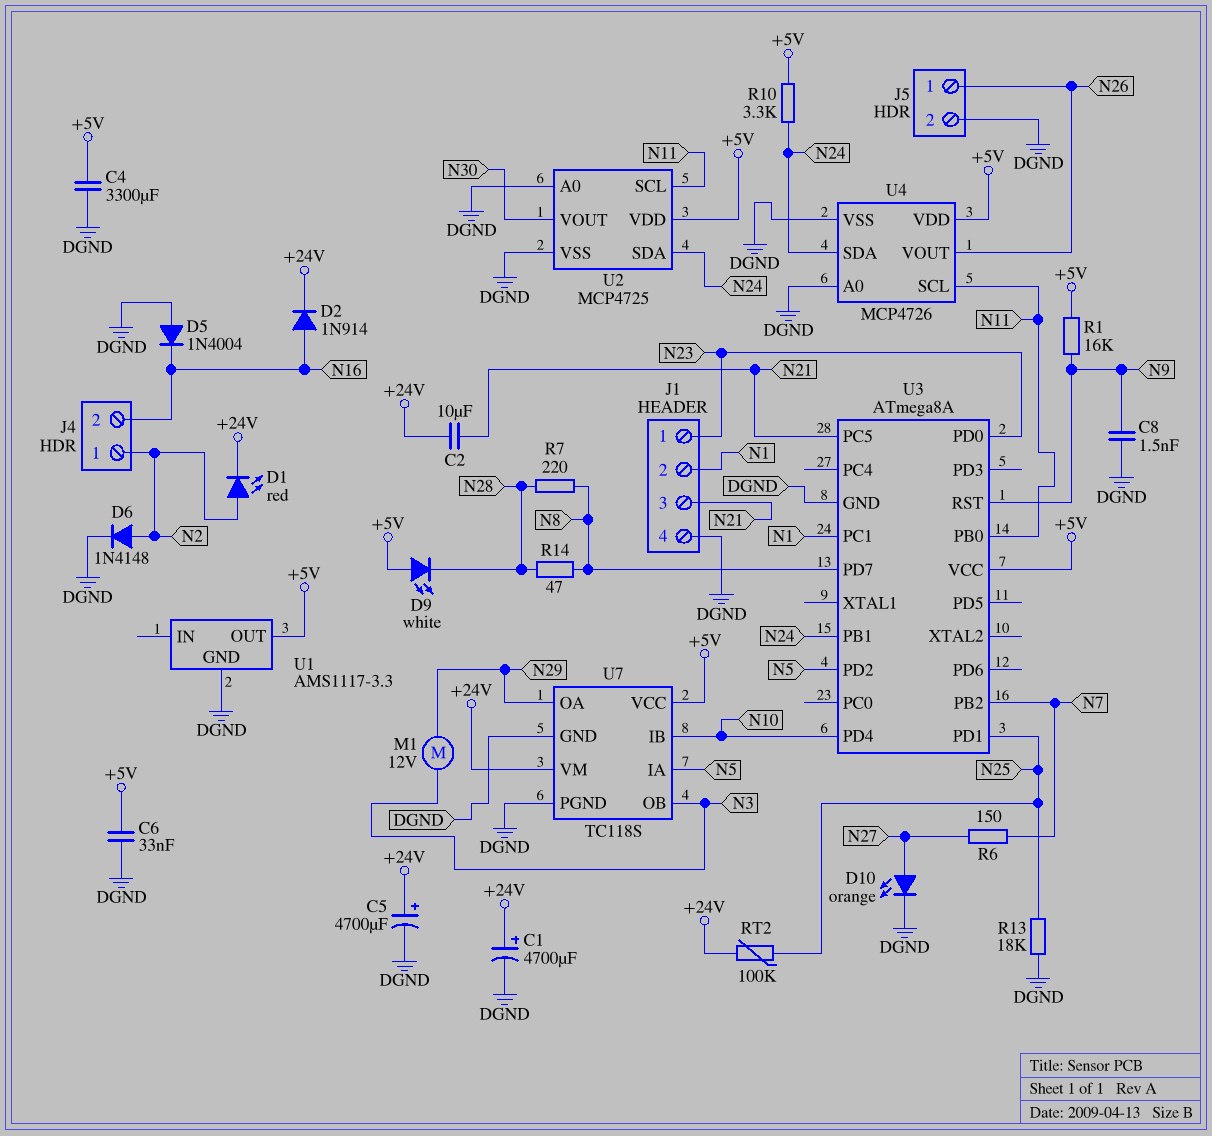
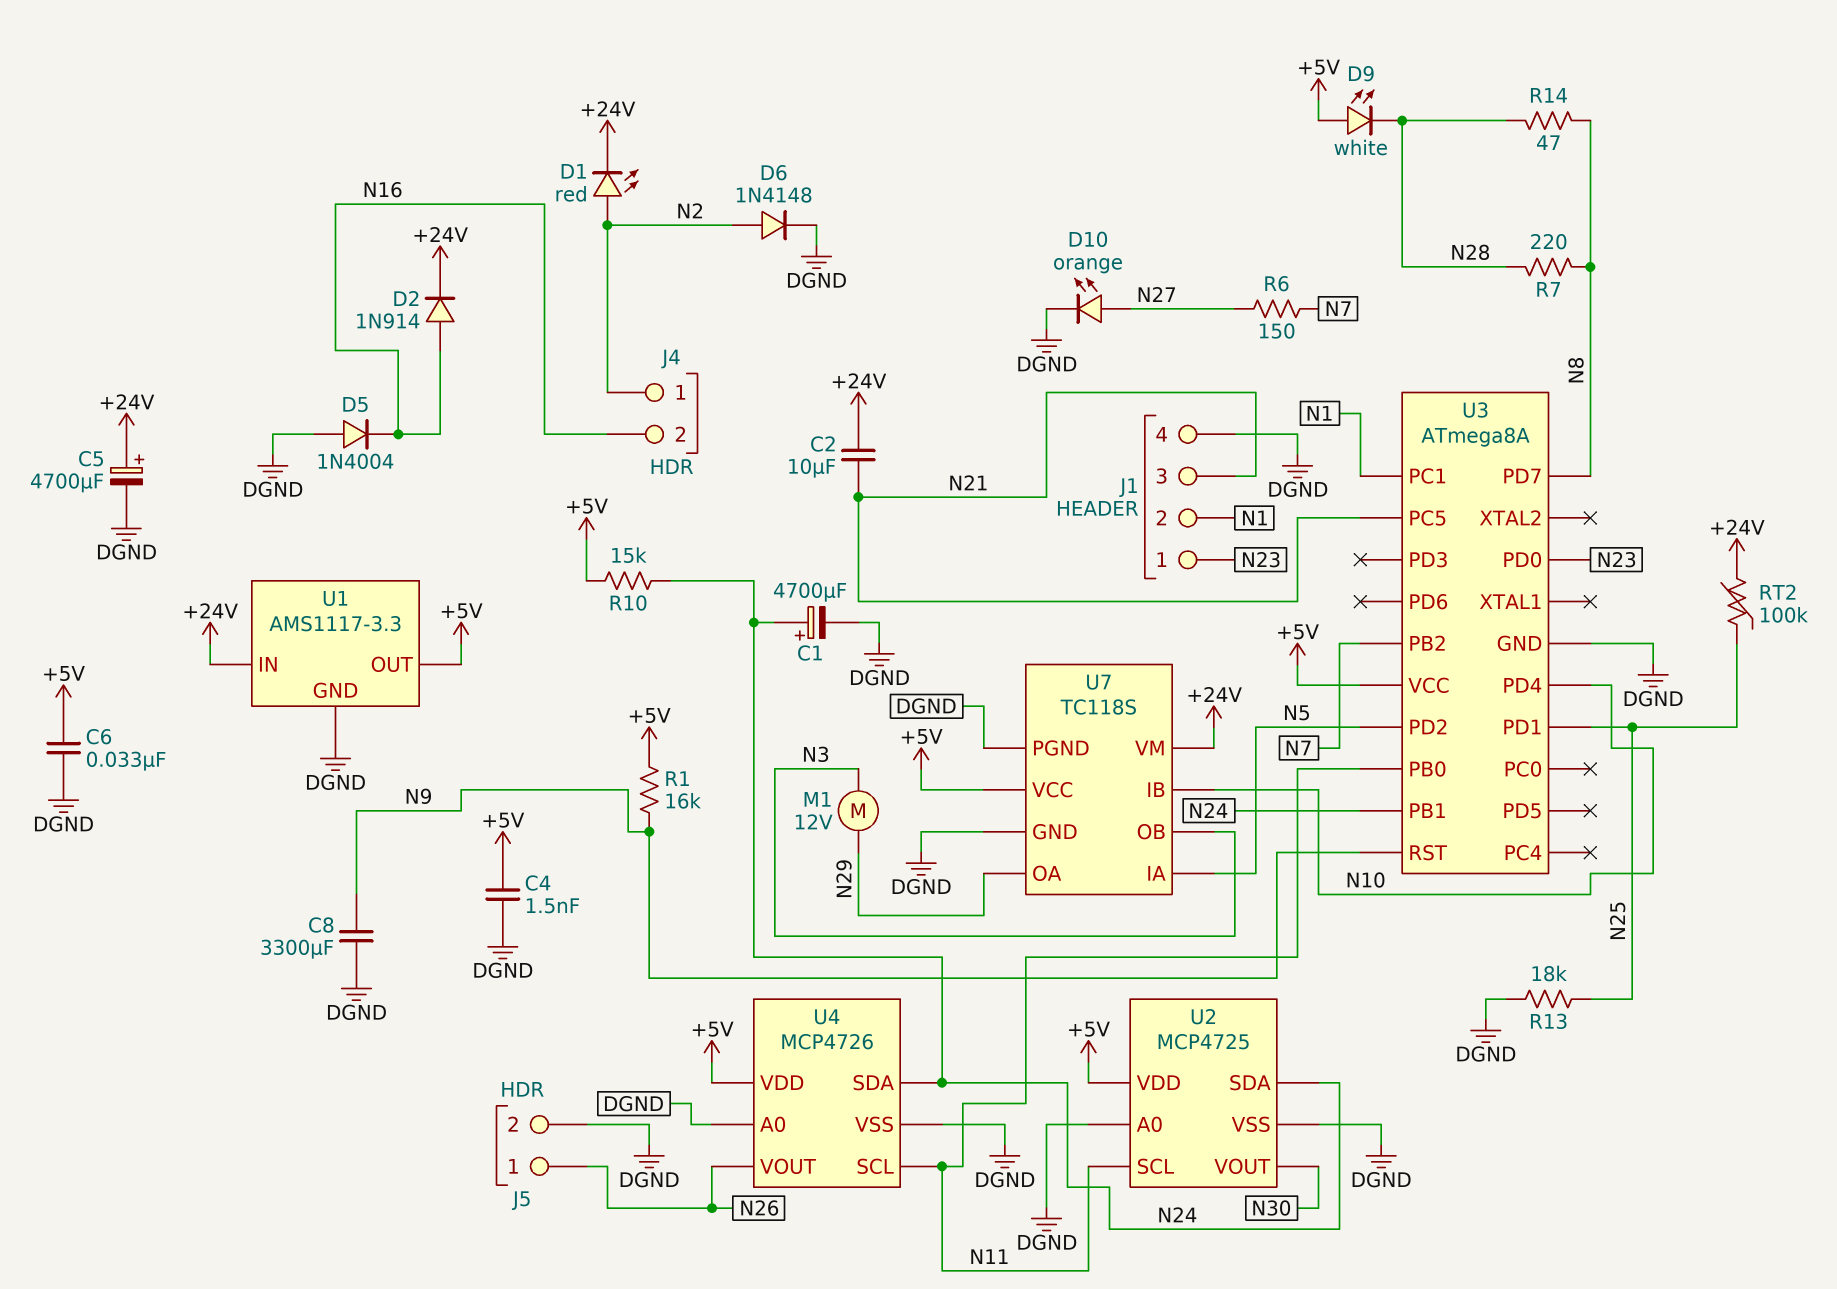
C1: 4700uF (plus +24V, minus DGND) -> 4700uF (plus N24, minus DGND)
C4: 3300uF (+5V, DGND) -> 1.5nF (+5V, DGND)
C8: 1.5nF (DGND, N9) -> 3300uF (DGND, N9)
R10: 3.3k (+5V, N24) -> 15k (+5V, N24)
U1 pin IN: none -> +24V

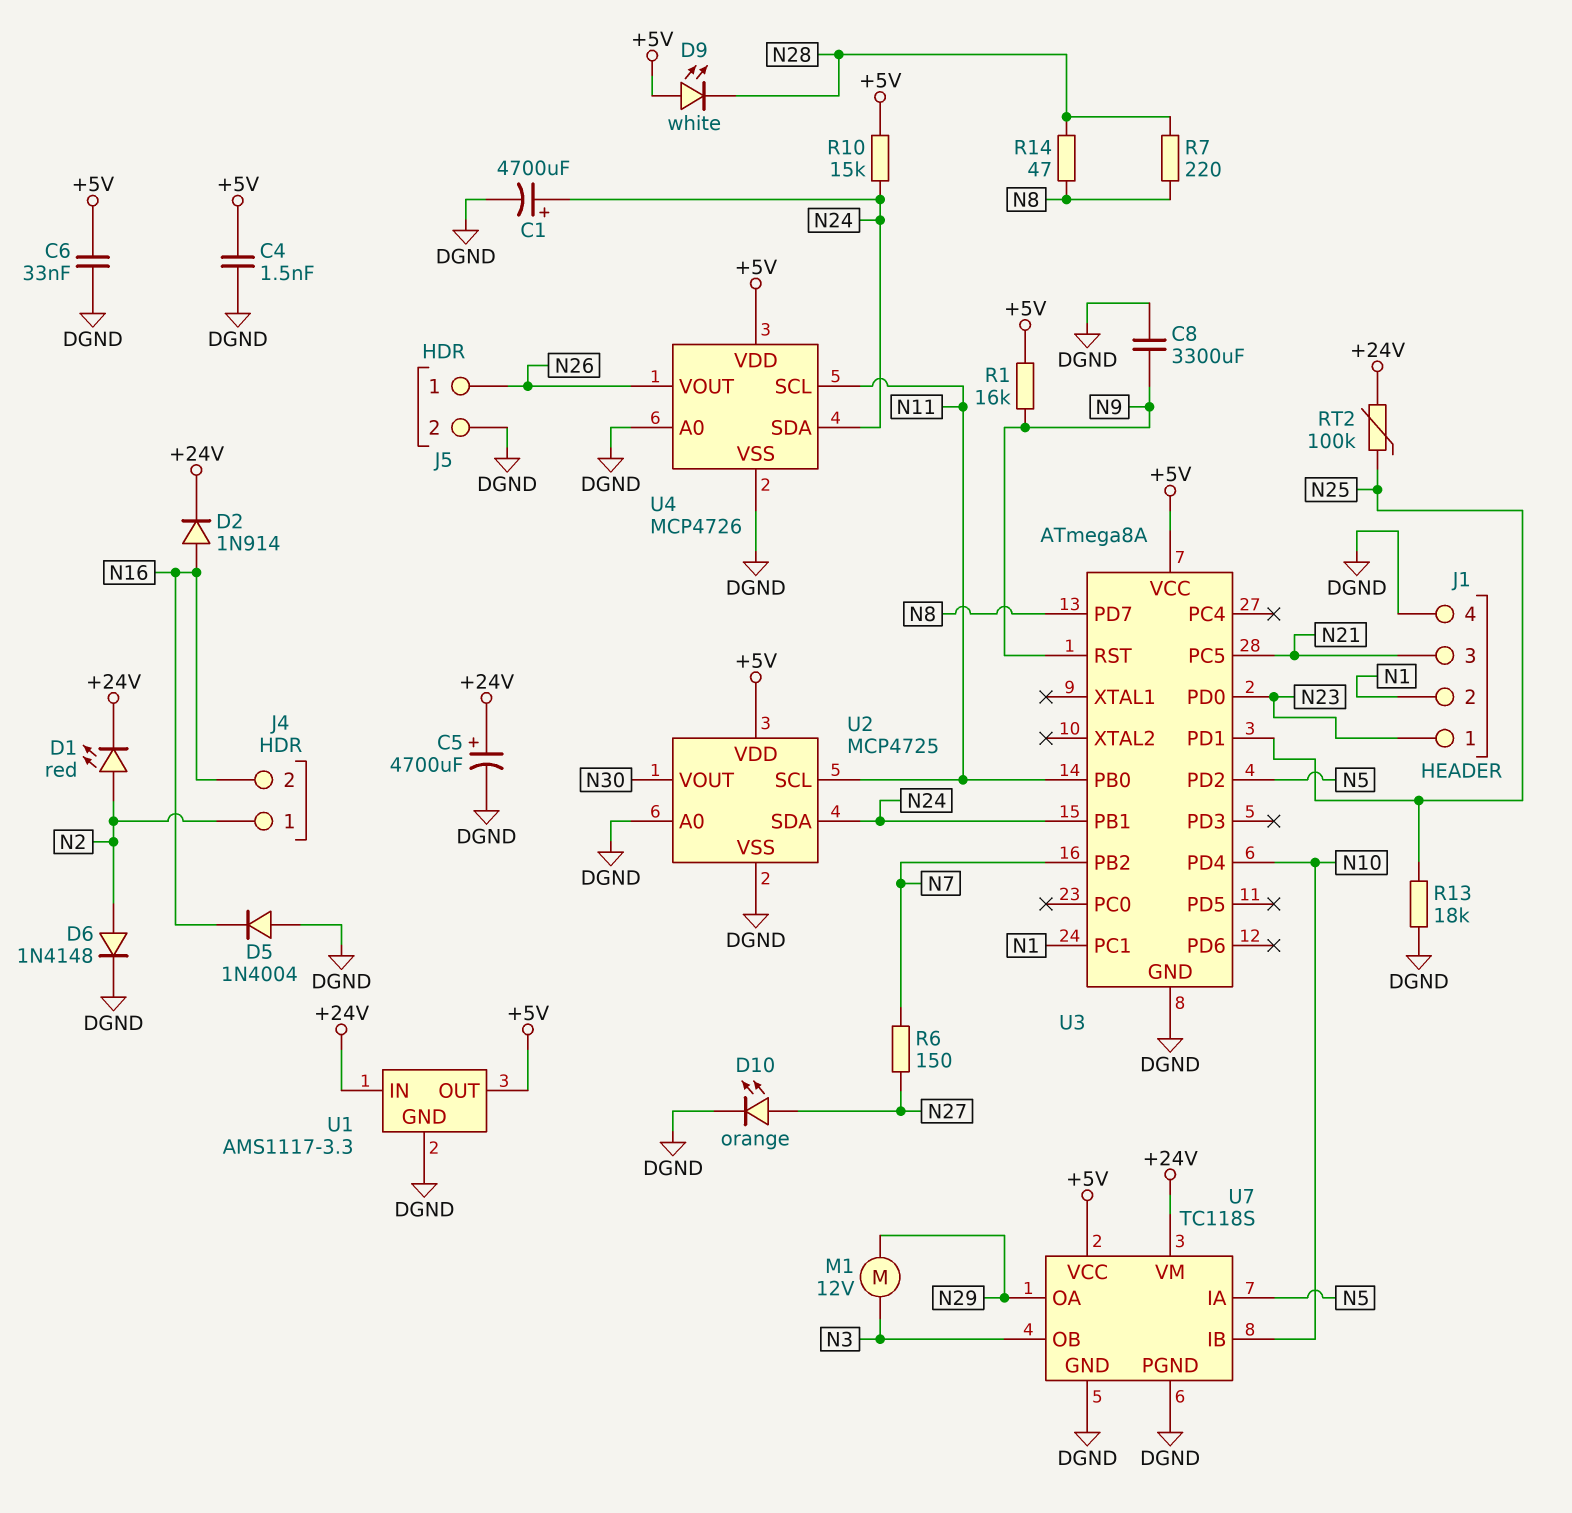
C2: 10uF (+24V, N21) -> none

